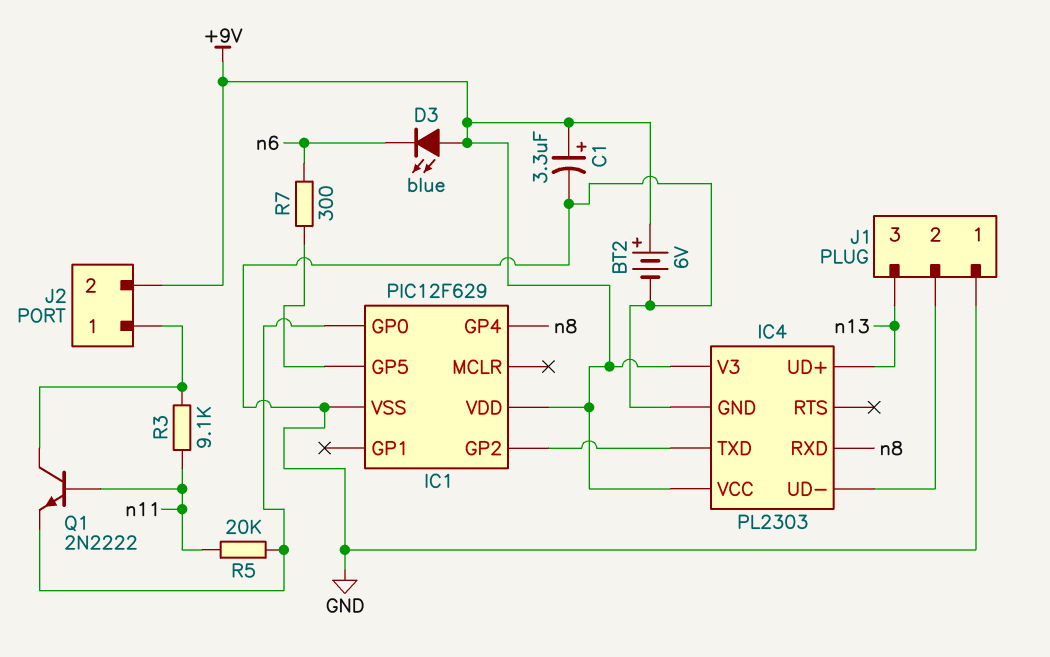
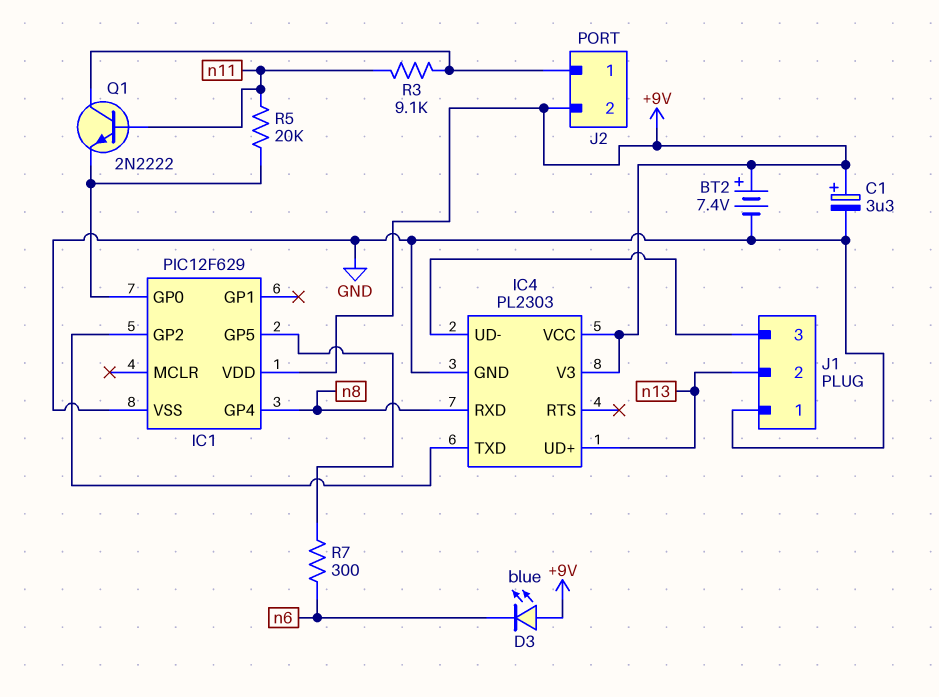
BT2: 6V (plus +9V, minus GND) -> 7.4V (plus +9V, minus GND)
J1 pin 2: IC4/UD- -> n13
J1 pin 3: n13 -> IC4/UD-

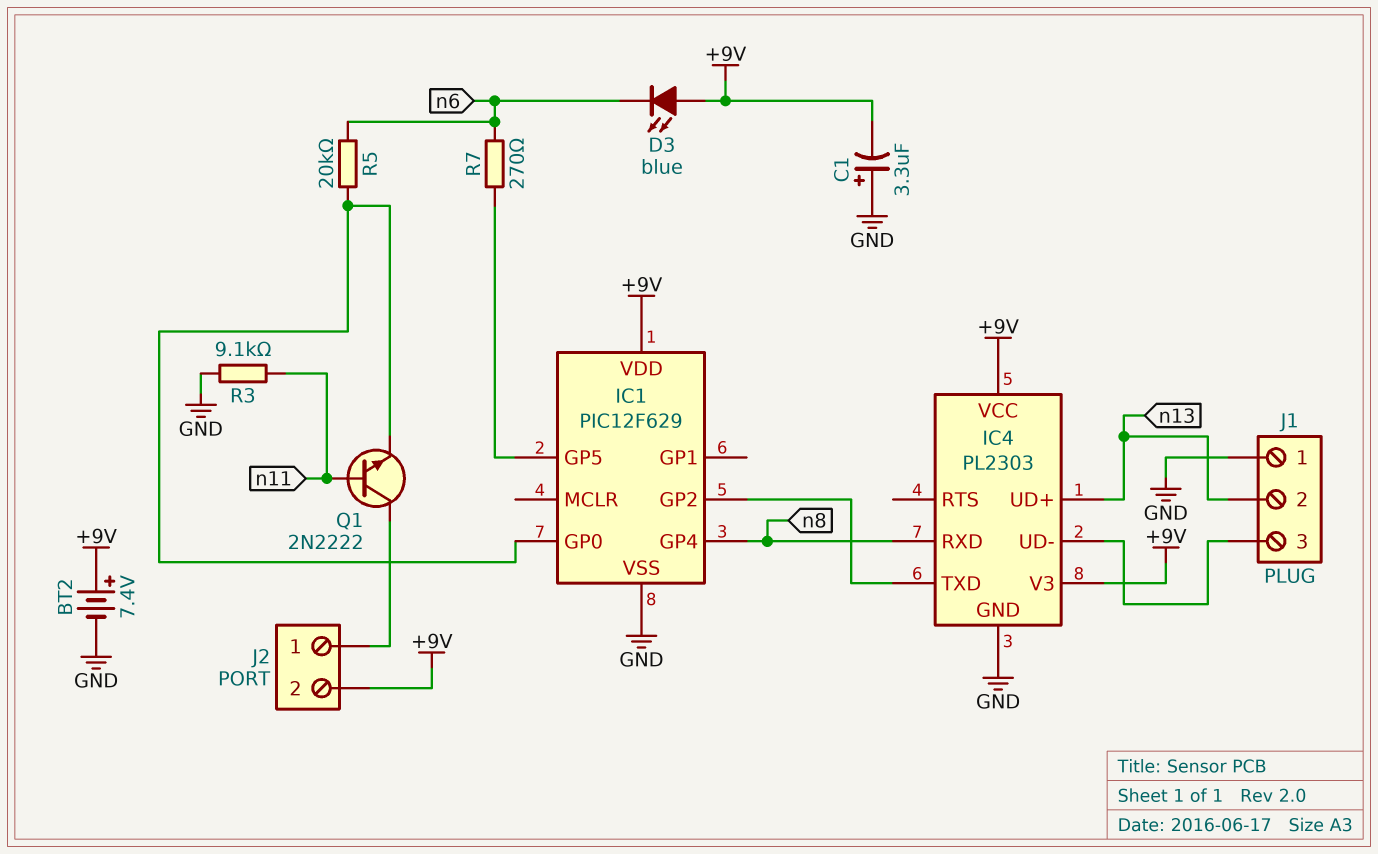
C1: 3.3uF (plus +9V, minus GND) -> 3.3uF (plus GND, minus +9V)
R3: 9.1k (J2/1, n11) -> 9.1k (GND, n11)
R5: 20k (IC1/GP0, n11) -> 20k (IC1/GP0, n6)
R7: 300 (IC1/GP5, n6) -> 270 (IC1/GP5, n6)

